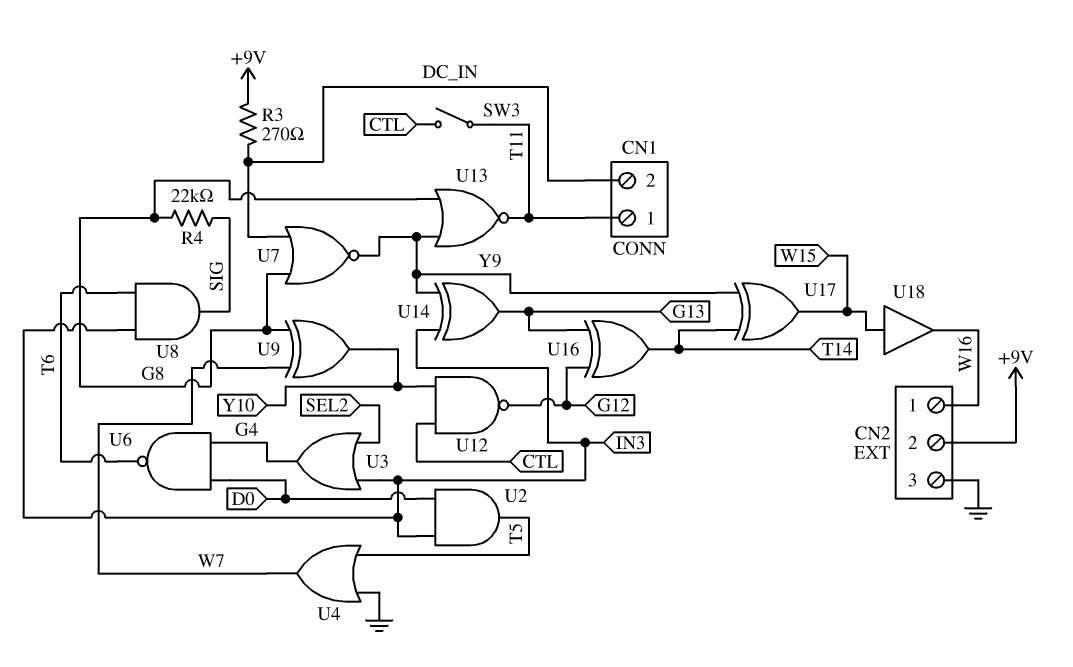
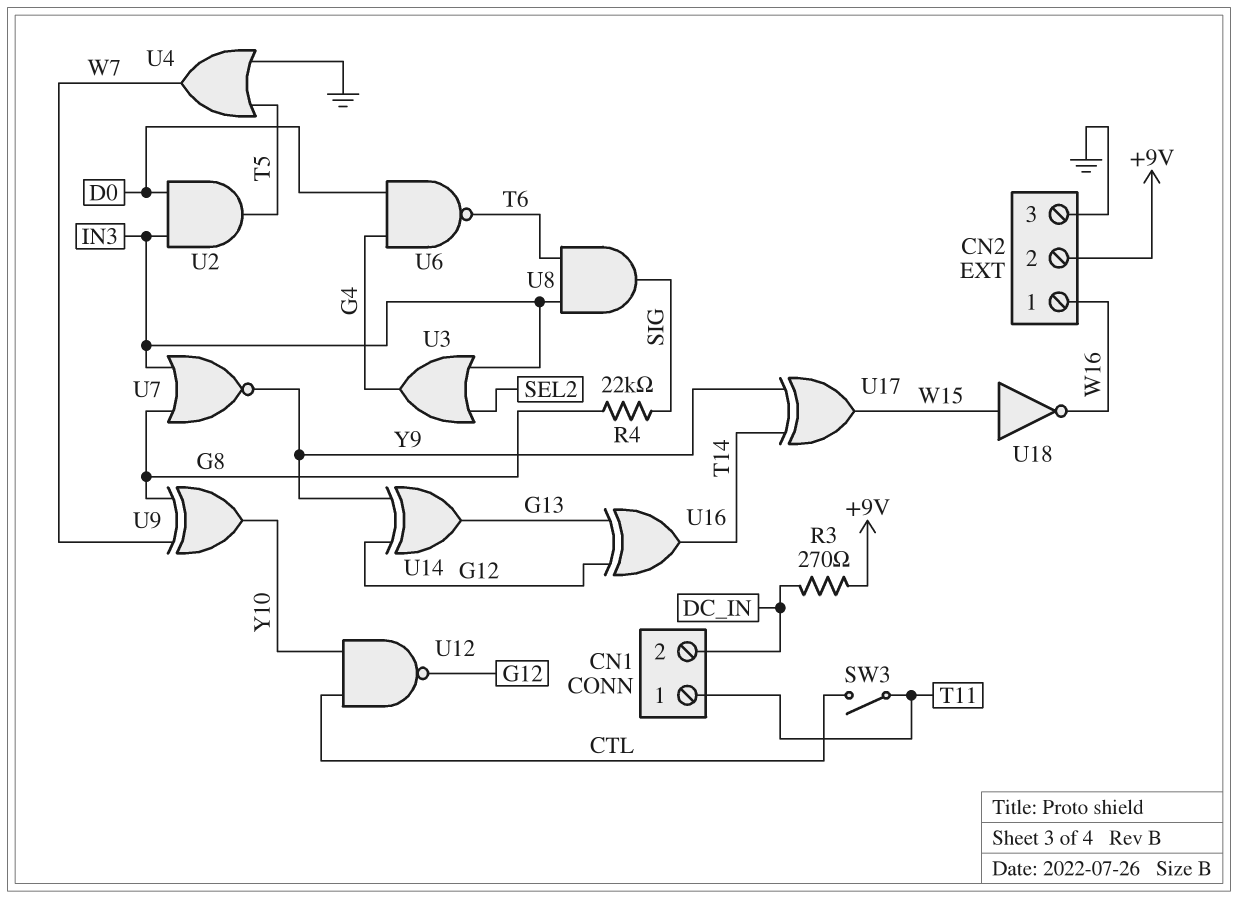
U7: NOR (in DC_IN, in G8, out Y9) -> NOR (in G8, in IN3, out Y9)
U13: NOR (in G8, in Y9, out T11) -> none
U14: XOR (in IN3, in Y9, out G13) -> XOR (in G12, in Y9, out G13)
U18: buffer (in W15, out W16) -> NOT (in W15, out W16)

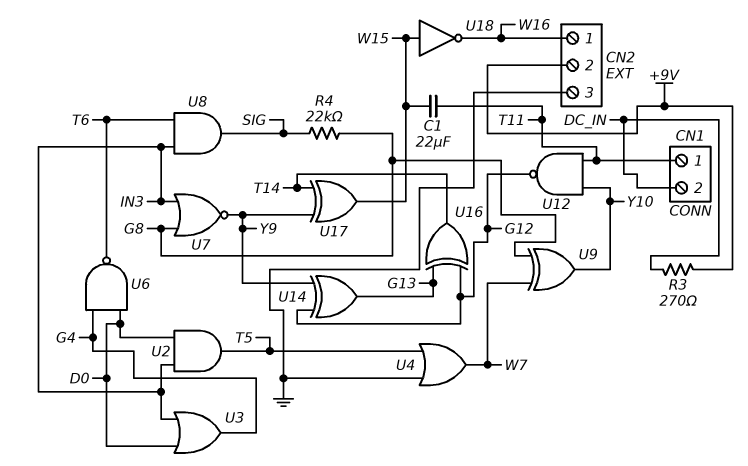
C1: none -> 22uF (T11, W15)
SW3: switch (CTL, T11) -> none
U3: OR (in IN3, in SEL2, out G4) -> OR (in D0, in IN3, out G4)
U12: NAND (in CTL, in Y10, out G12) -> NAND (in T11, in Y10, out G12)

